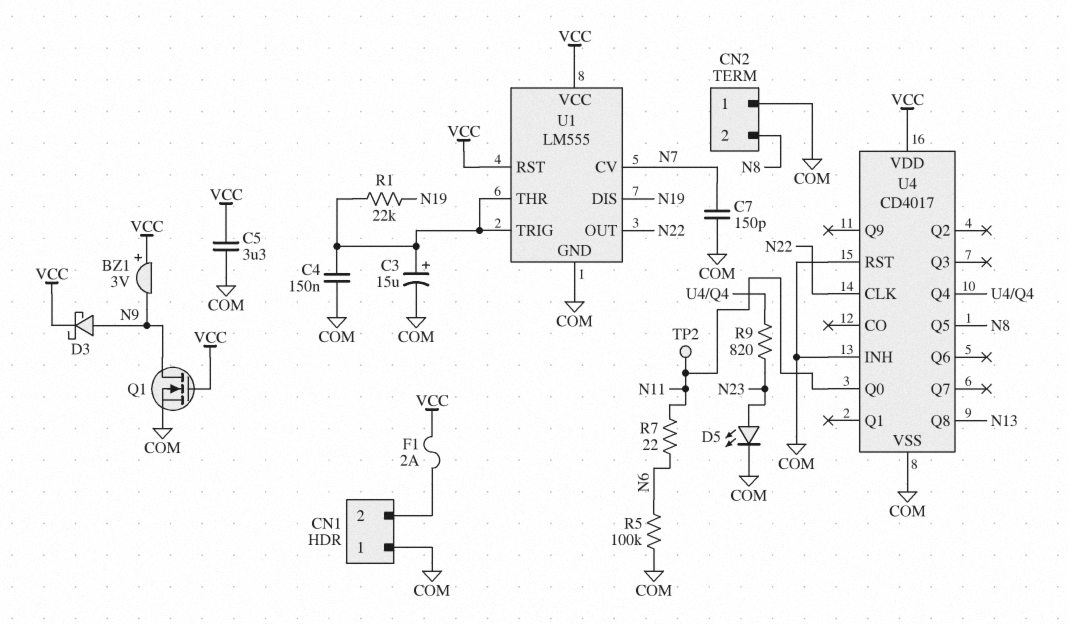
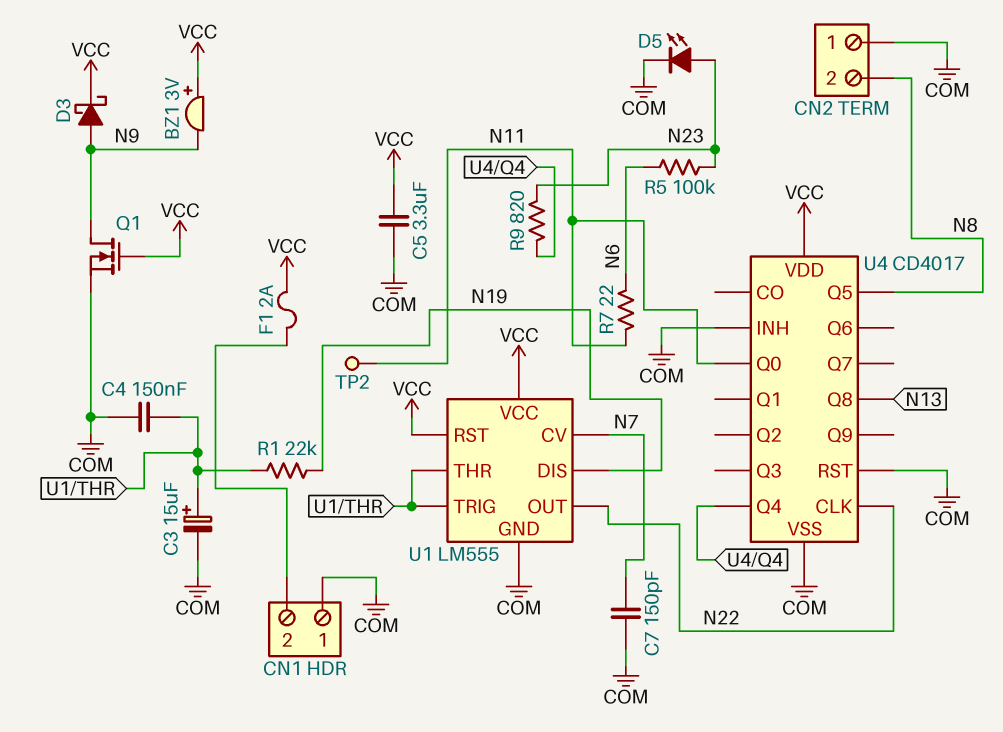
R5: 100k (COM, N6) -> 100k (N6, N23)

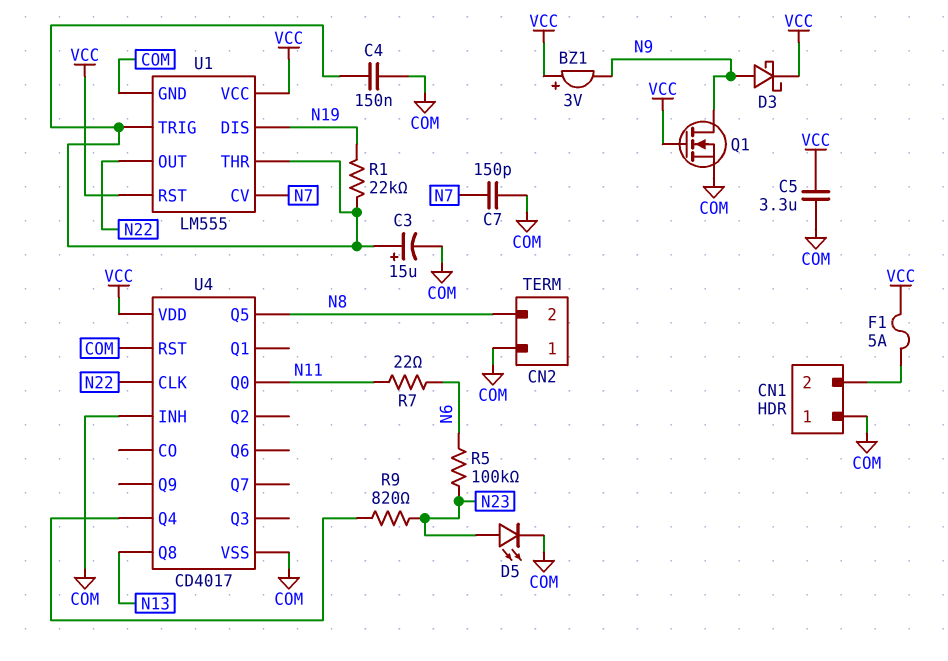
F1: 2A (CN1/2, VCC) -> 5A (CN1/2, VCC)
TP2: test point (N11) -> none

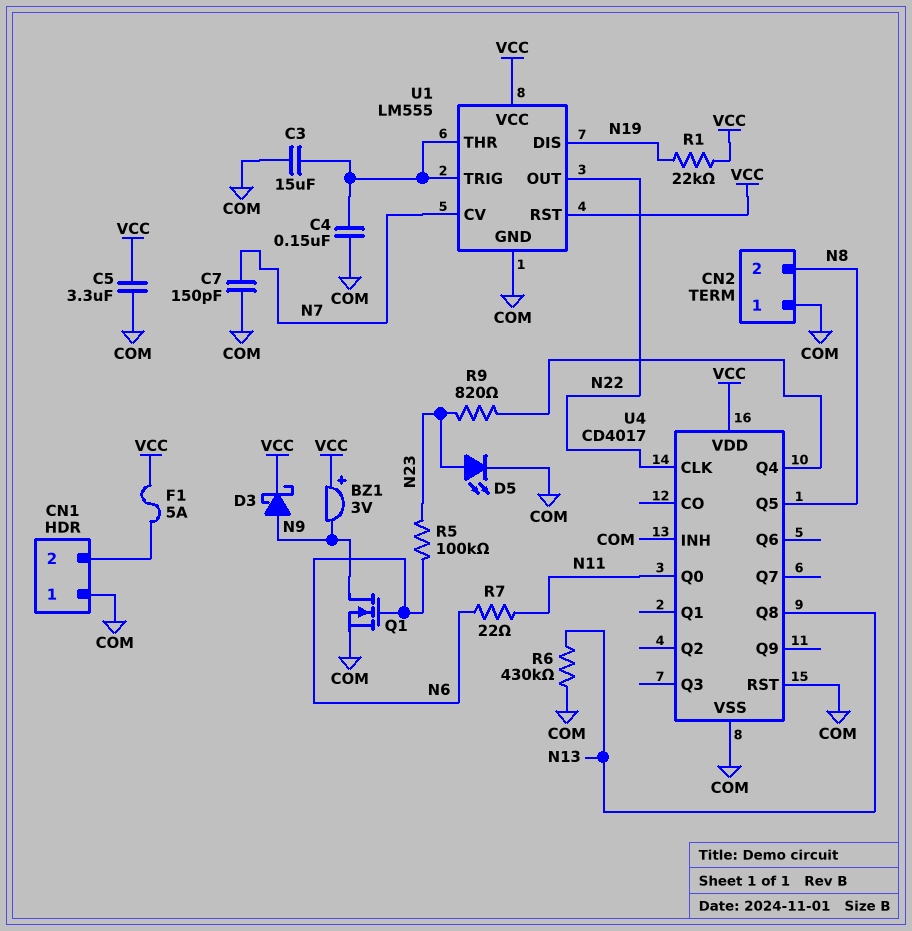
C3: 15uF (plus U1/THR, minus COM) -> 15uF (COM, U1/THR)
Q1: NMOS (G VCC, D N9, S COM) -> NMOS (G N6, D N9, S COM)
R1: 22k (N19, U1/THR) -> 22k (N19, VCC)
R6: none -> 430k (COM, N13)

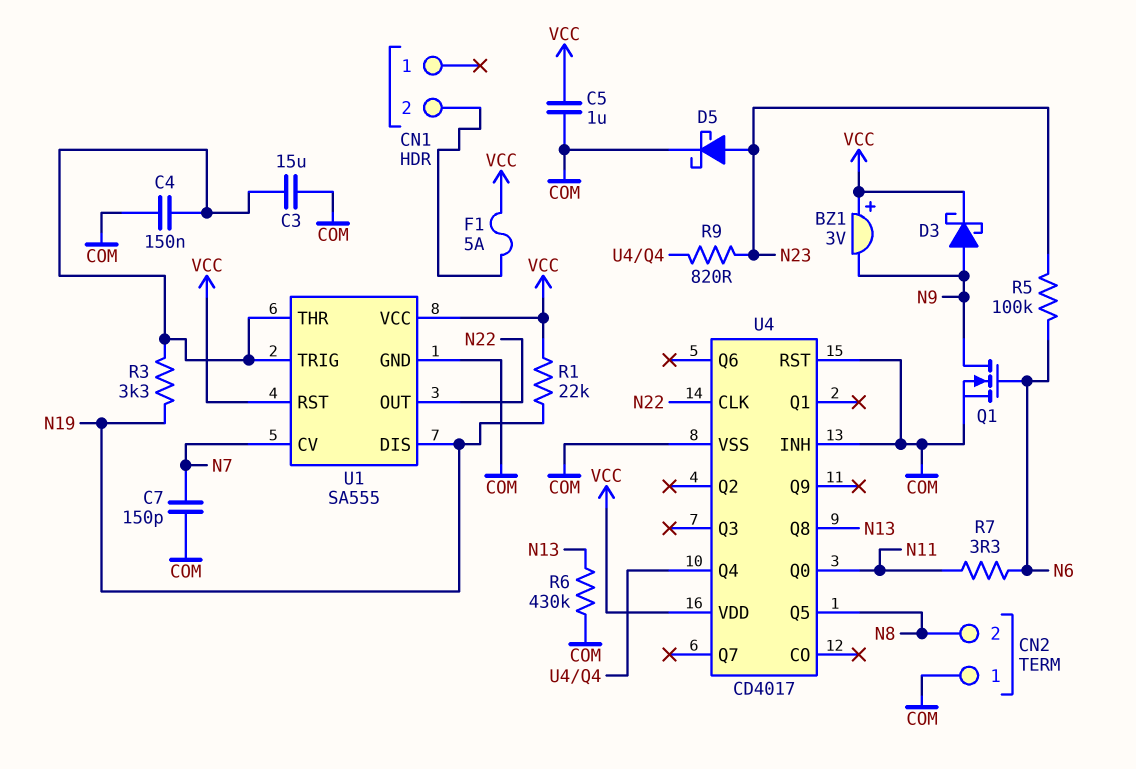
C5: 3.3uF (COM, VCC) -> 1uF (COM, VCC)
CN1 pin 1: COM -> none
D5: LED (A N23, K COM) -> schottky (A N23, K COM)
R3: none -> 3.3k (N19, U1/THR)
R7: 22 (N6, N11) -> 3.3 (N6, N11)
U1: LM555 -> SA555

